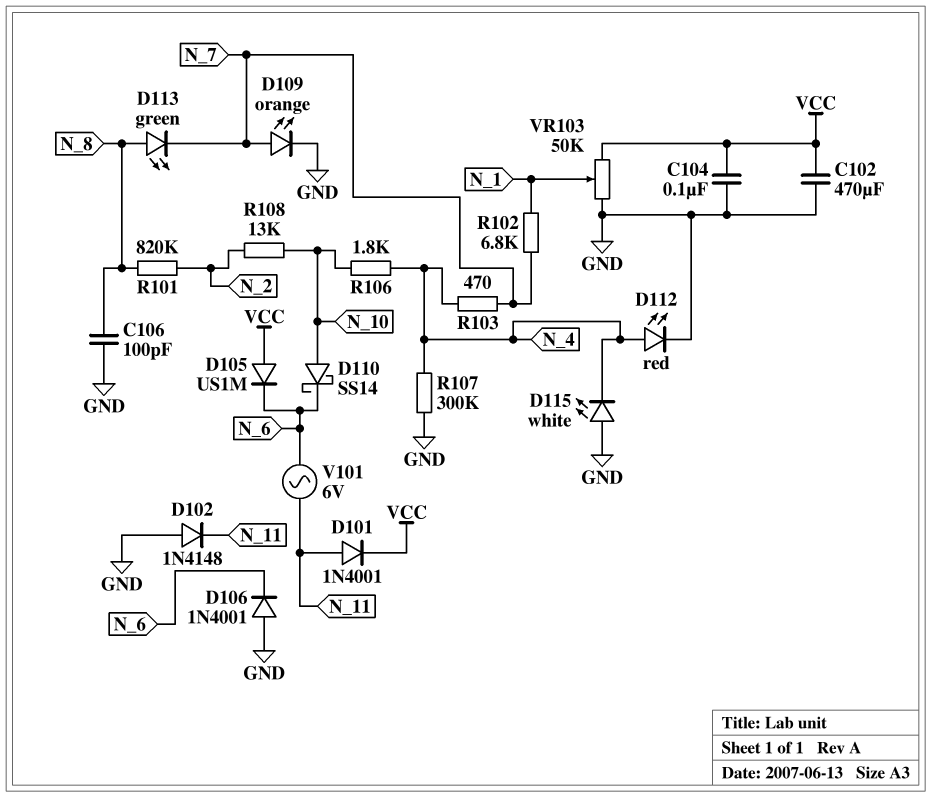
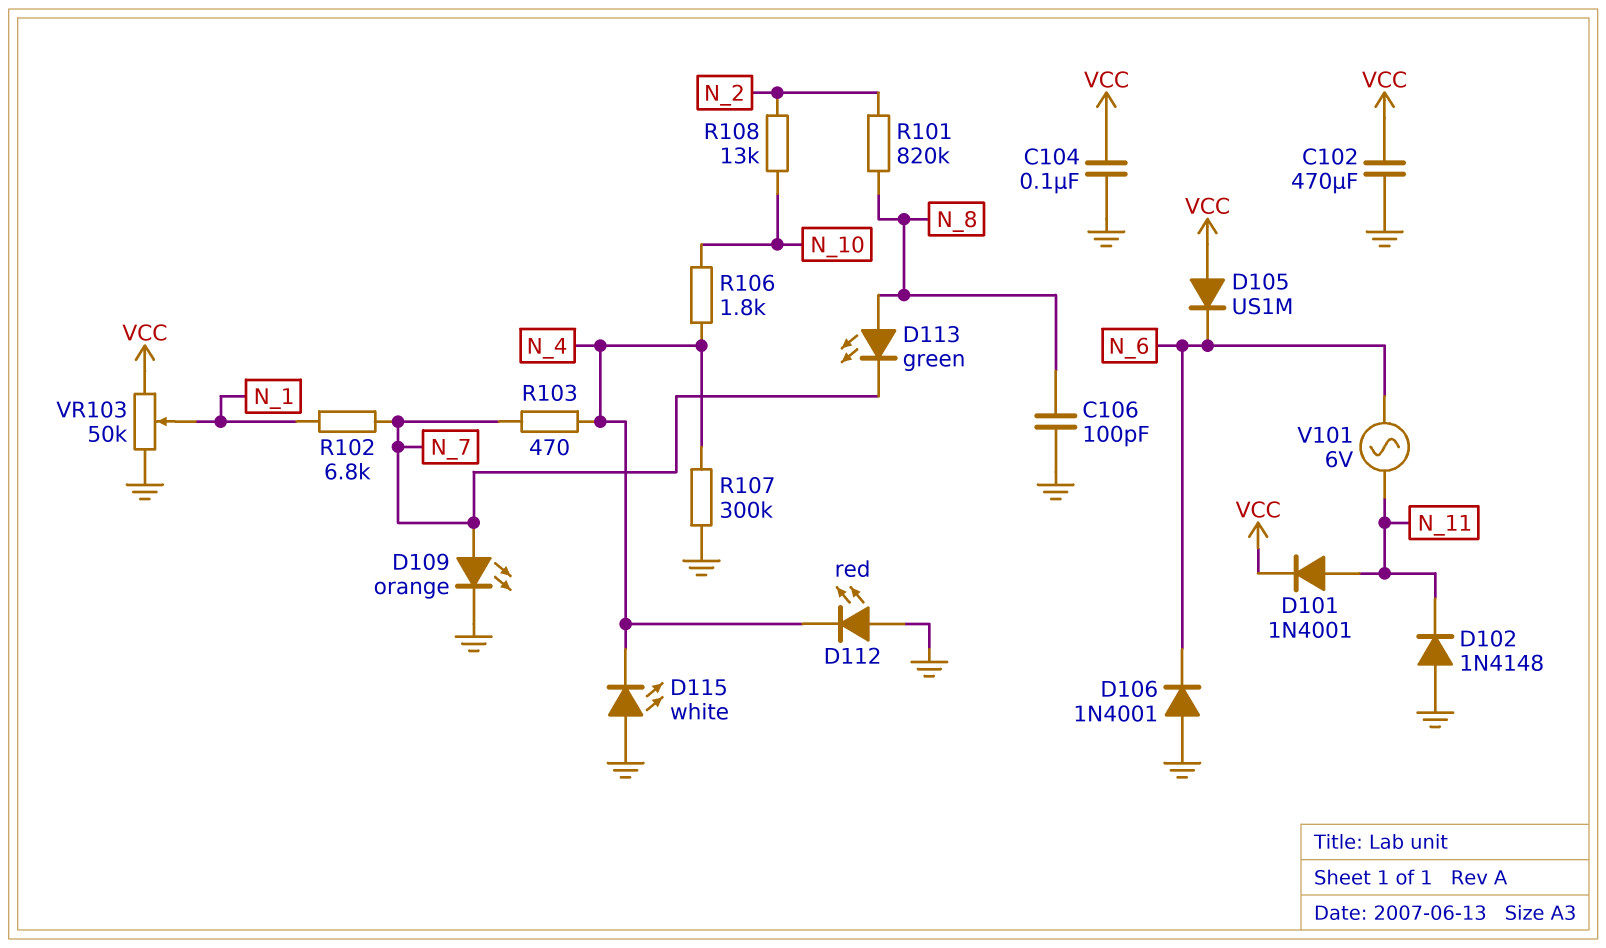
D110: schottky SS14 (A N_10, K N_6) -> none
D112: LED red (A N_4, K GND) -> LED red (A GND, K N_4)

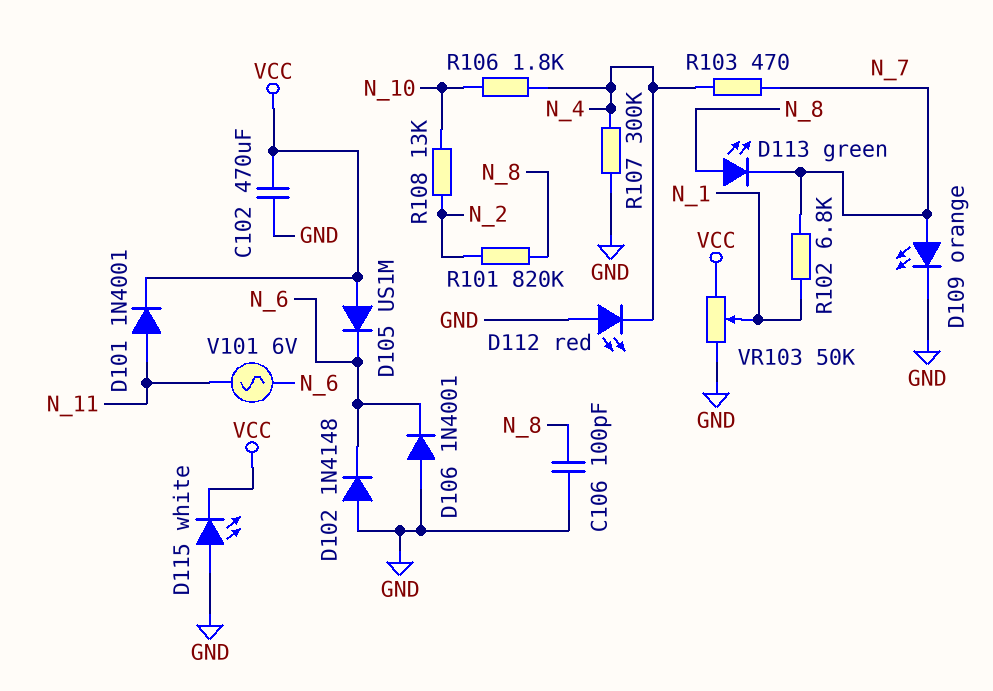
C104: 100nF (GND, VCC) -> none
D102: diode 1N4148 (A GND, K N_11) -> diode 1N4148 (A GND, K N_6)
D115: LED white (A GND, K N_4) -> LED white (A GND, K VCC)

